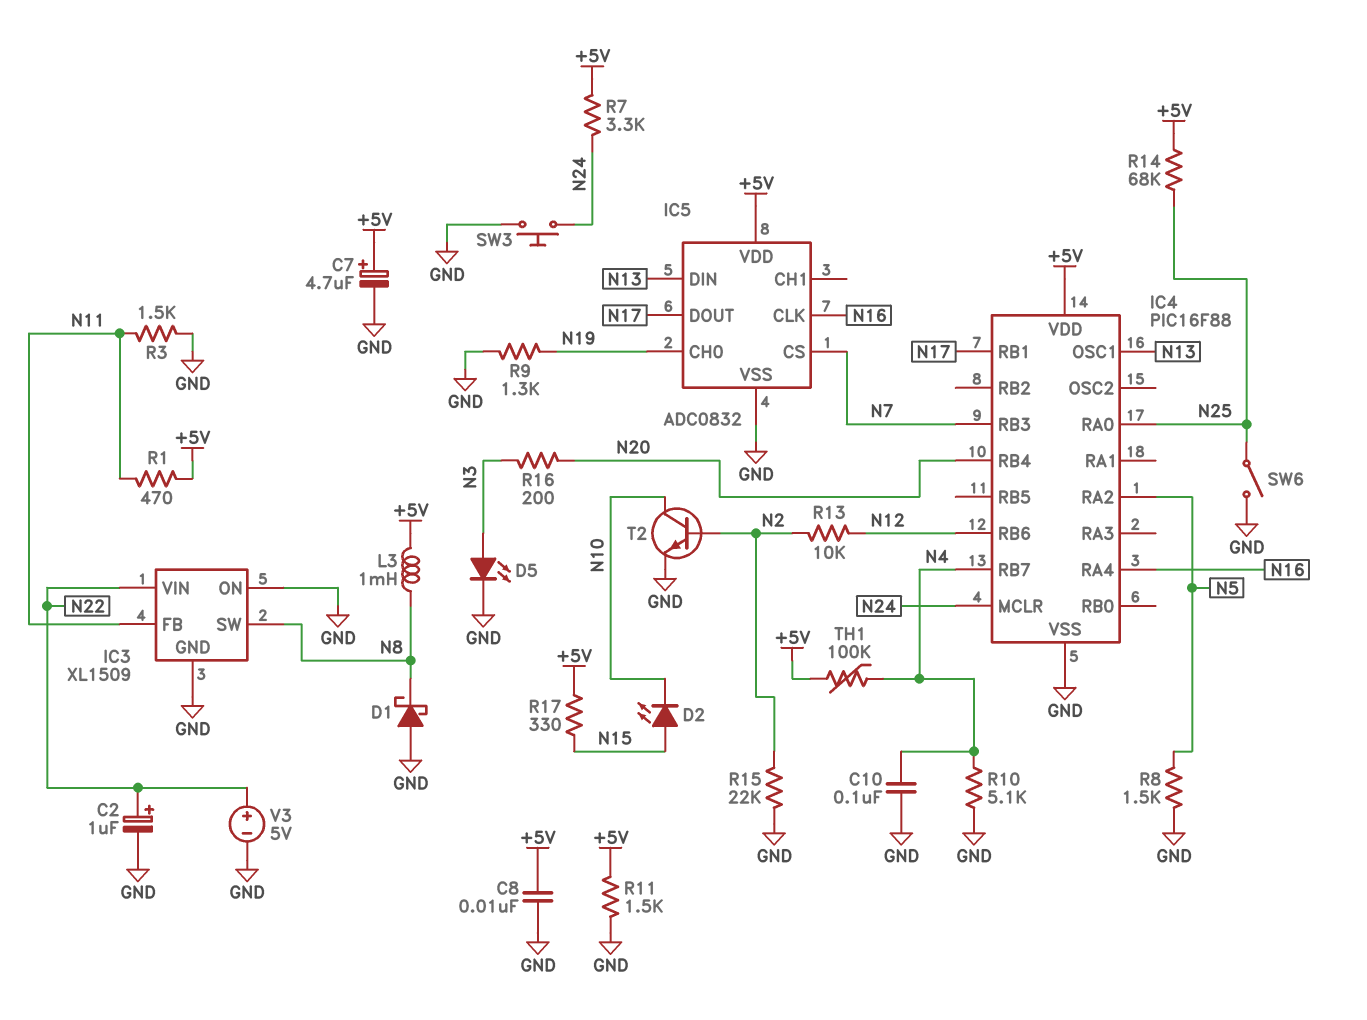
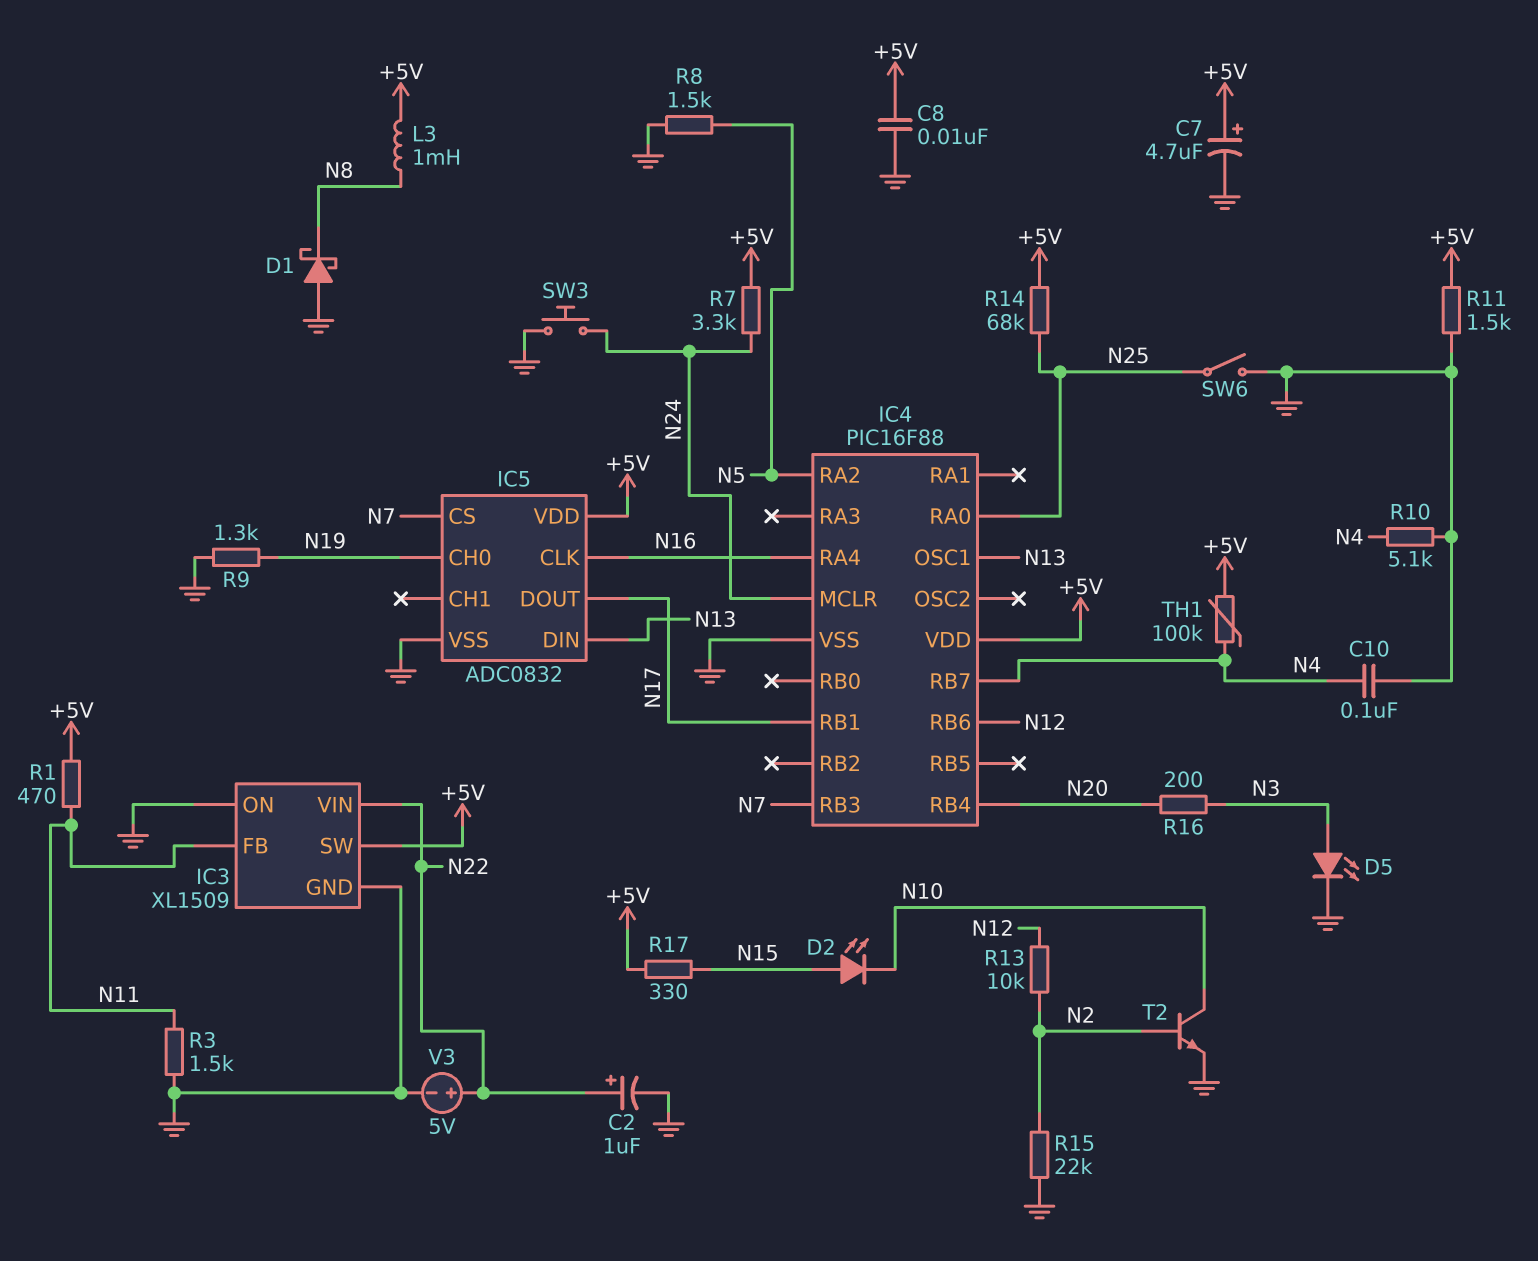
IC3 pin SW: N8 -> +5V

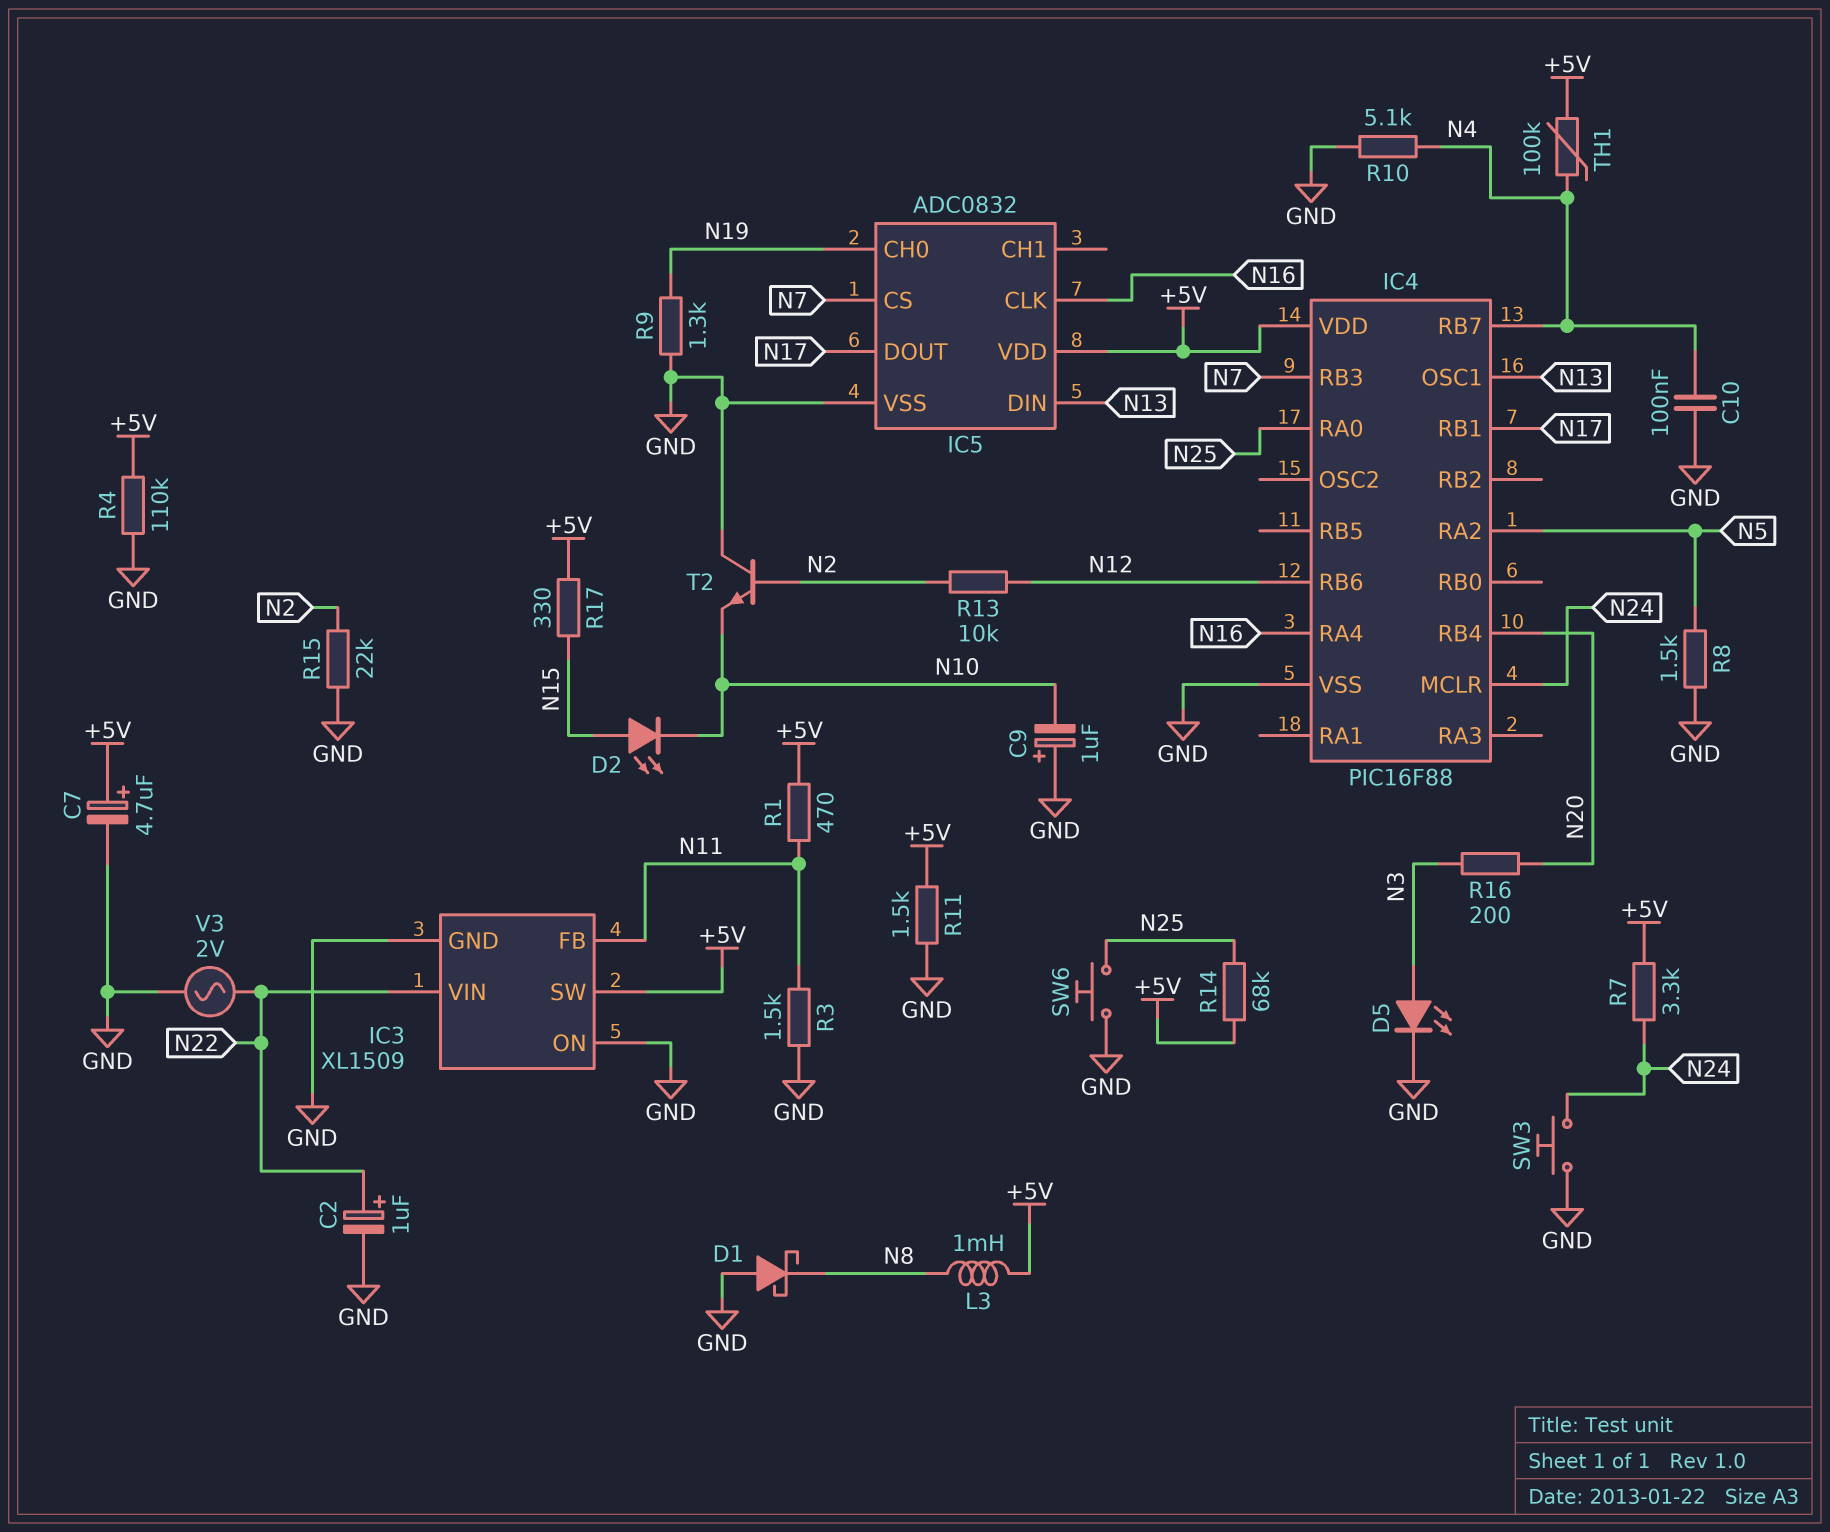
C8: 10nF (+5V, GND) -> none
C9: none -> 1uF (plus GND, minus N10)
R4: none -> 110k (+5V, GND)
SW6: switch (GND, N25) -> button (GND, N25)
T2: NPN (B N2, C N10, E GND) -> NPN (B N2, C GND, E N10)
V3: 5V (plus N22, minus GND) -> AC 2V (GND, N22)

